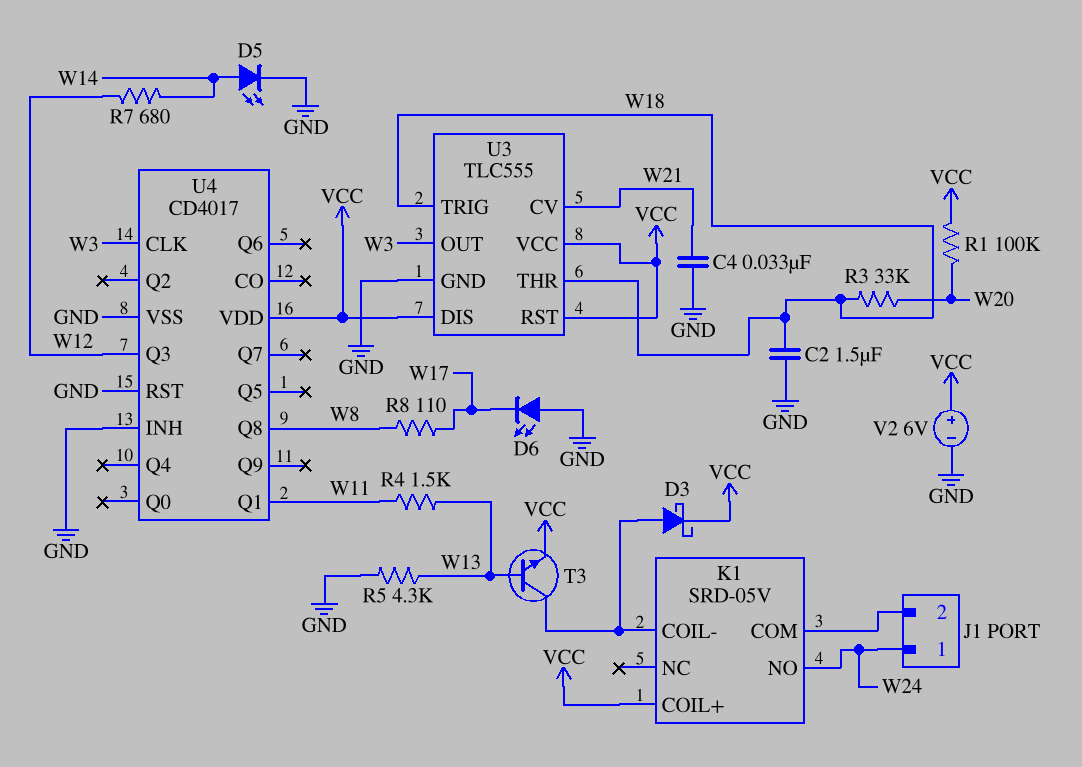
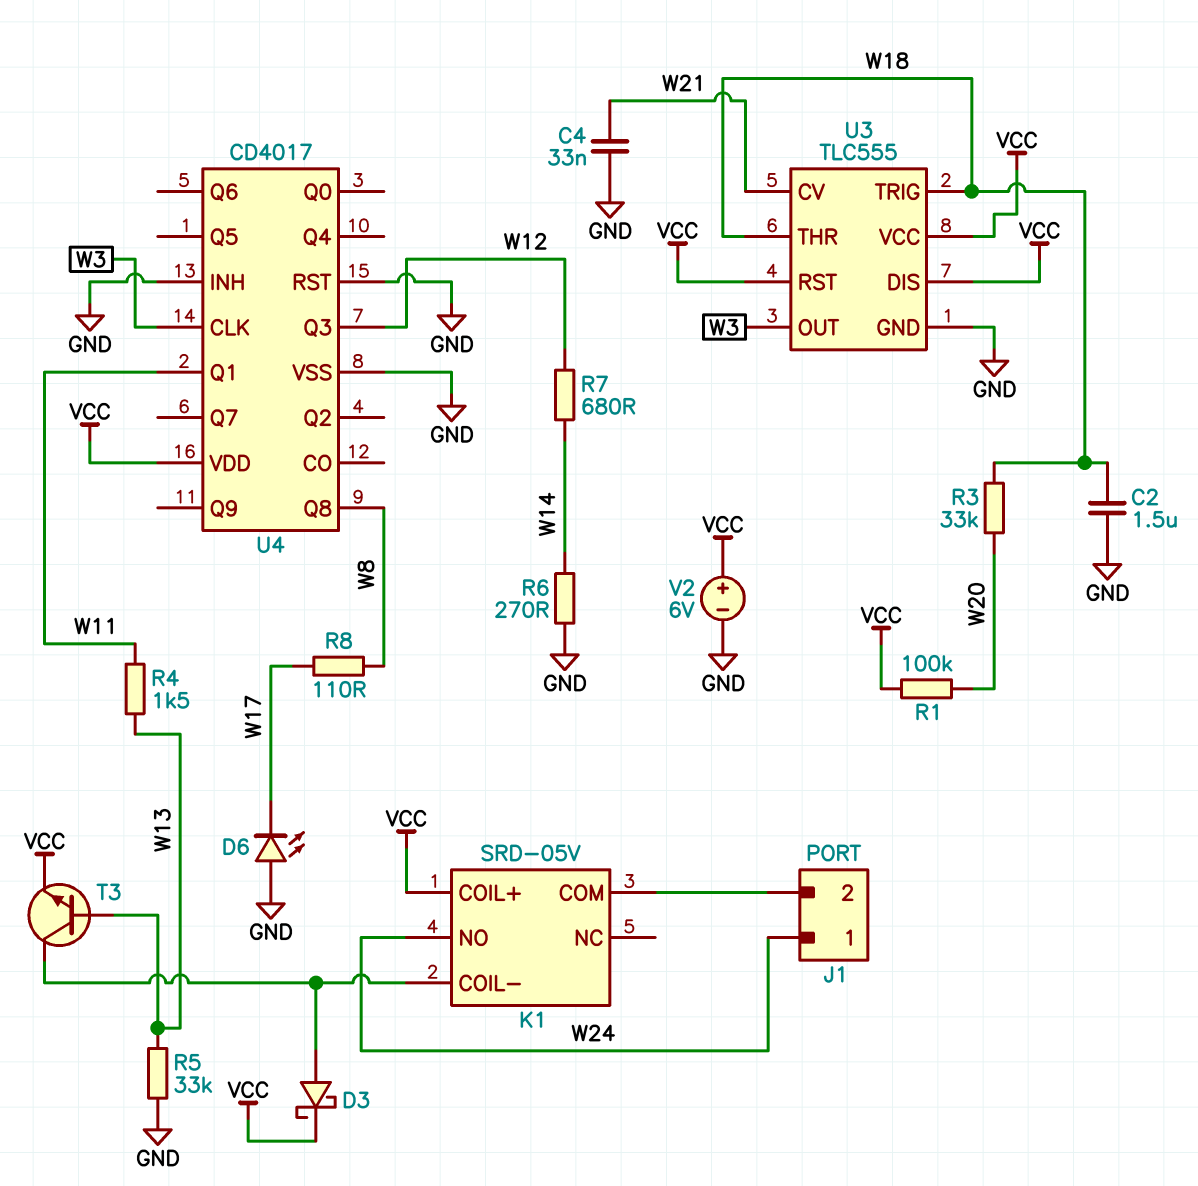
D5: LED (A W14, K GND) -> none
R5: 4.3k (GND, W13) -> 33k (GND, W13)
R6: none -> 270 (GND, W14)

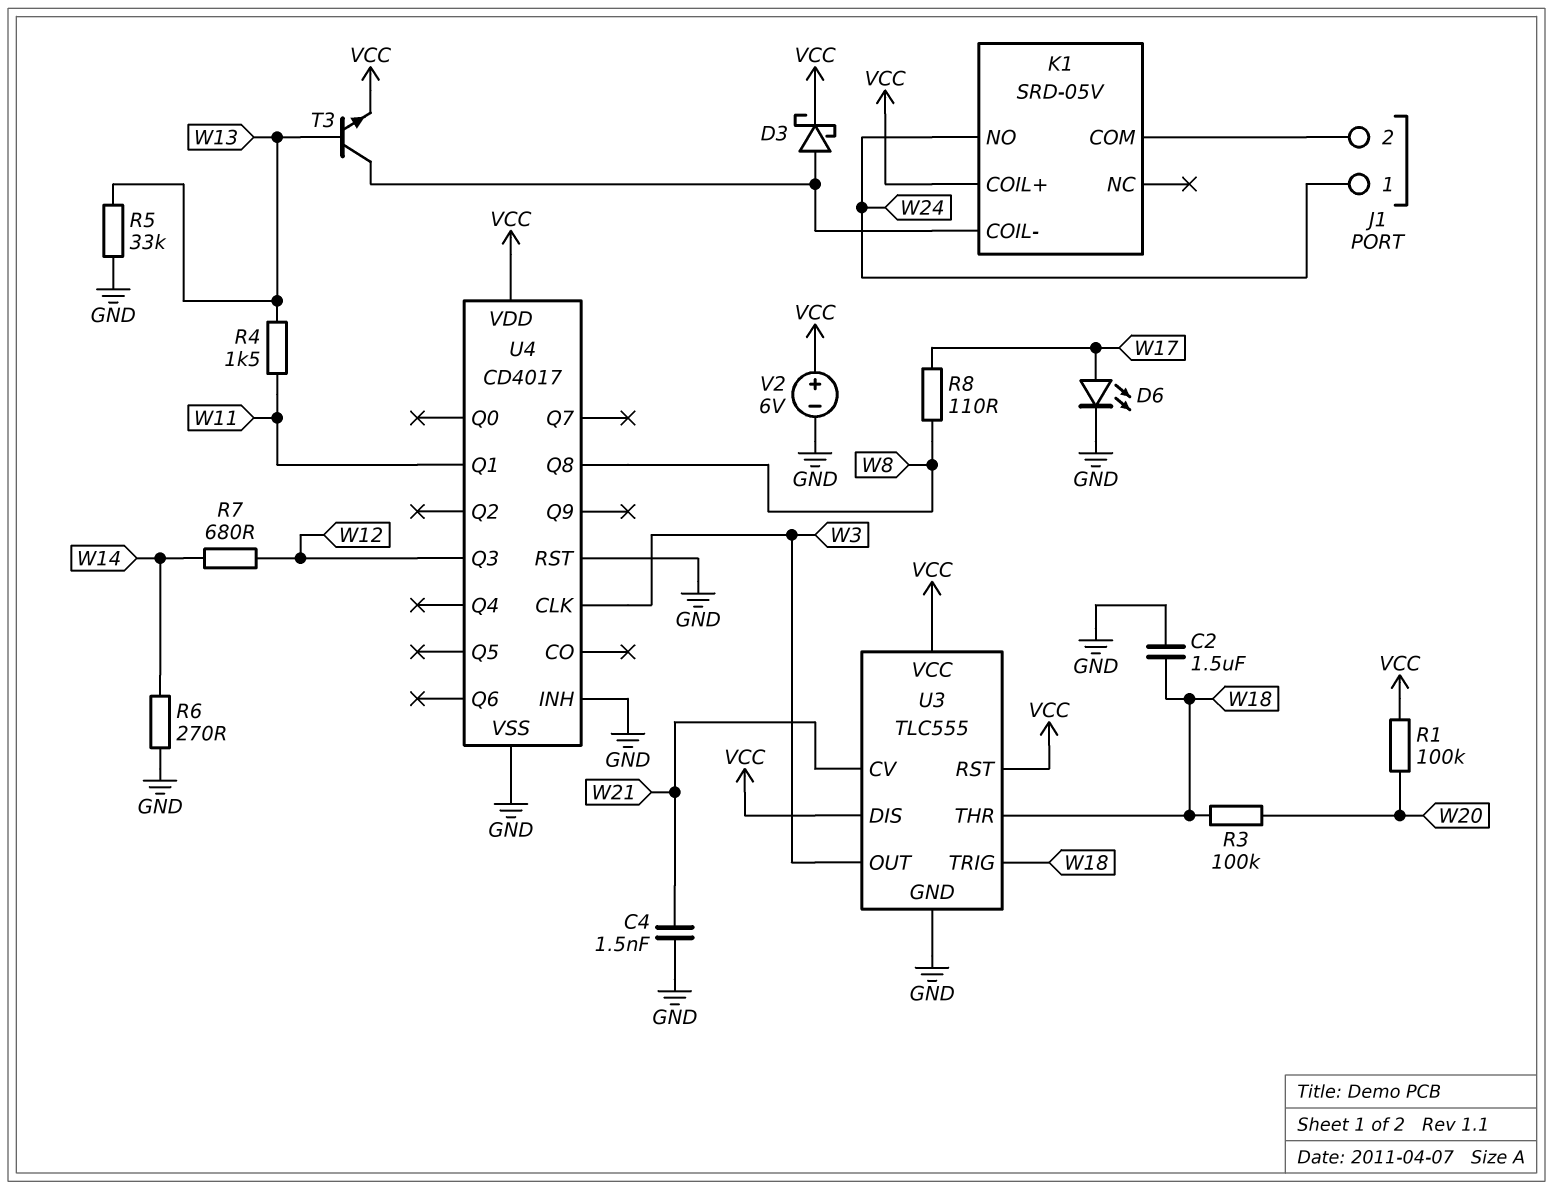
C4: 33nF (GND, W21) -> 1.5nF (GND, W21)
D6: LED (A GND, K W17) -> LED (A W17, K GND)
R3: 33k (W18, W20) -> 100k (W18, W20)

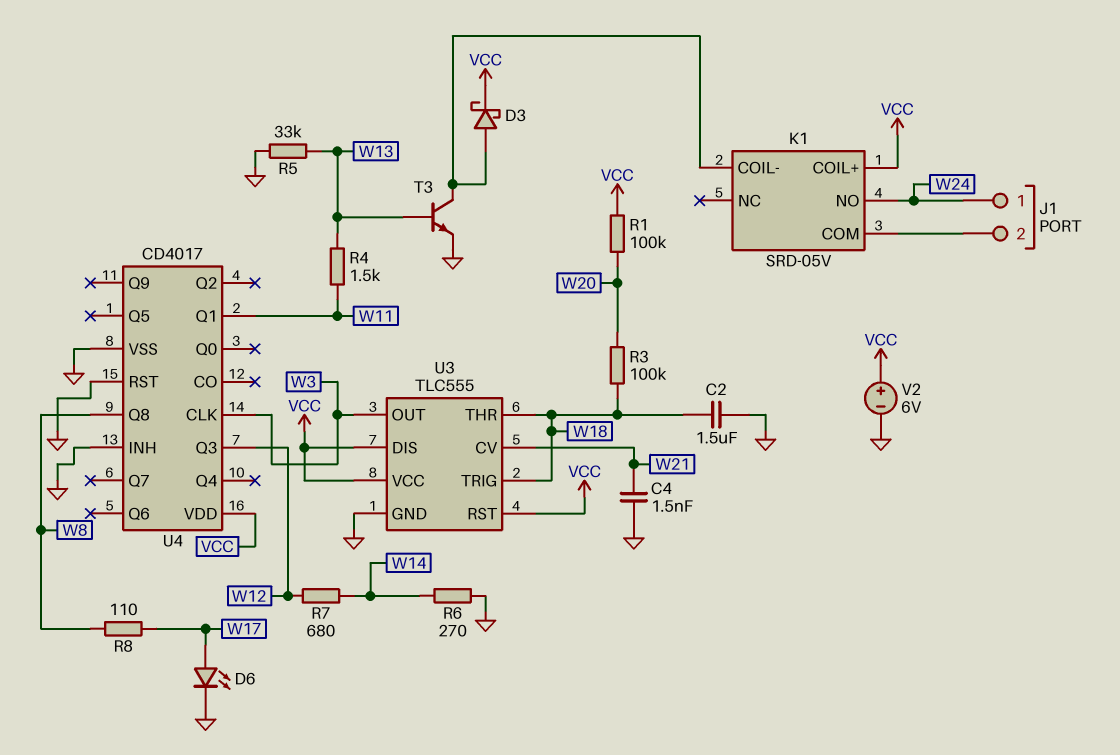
T3: NPN (B W13, C K1/COIL-, E VCC) -> NPN (B W13, C K1/COIL-, E GND)

